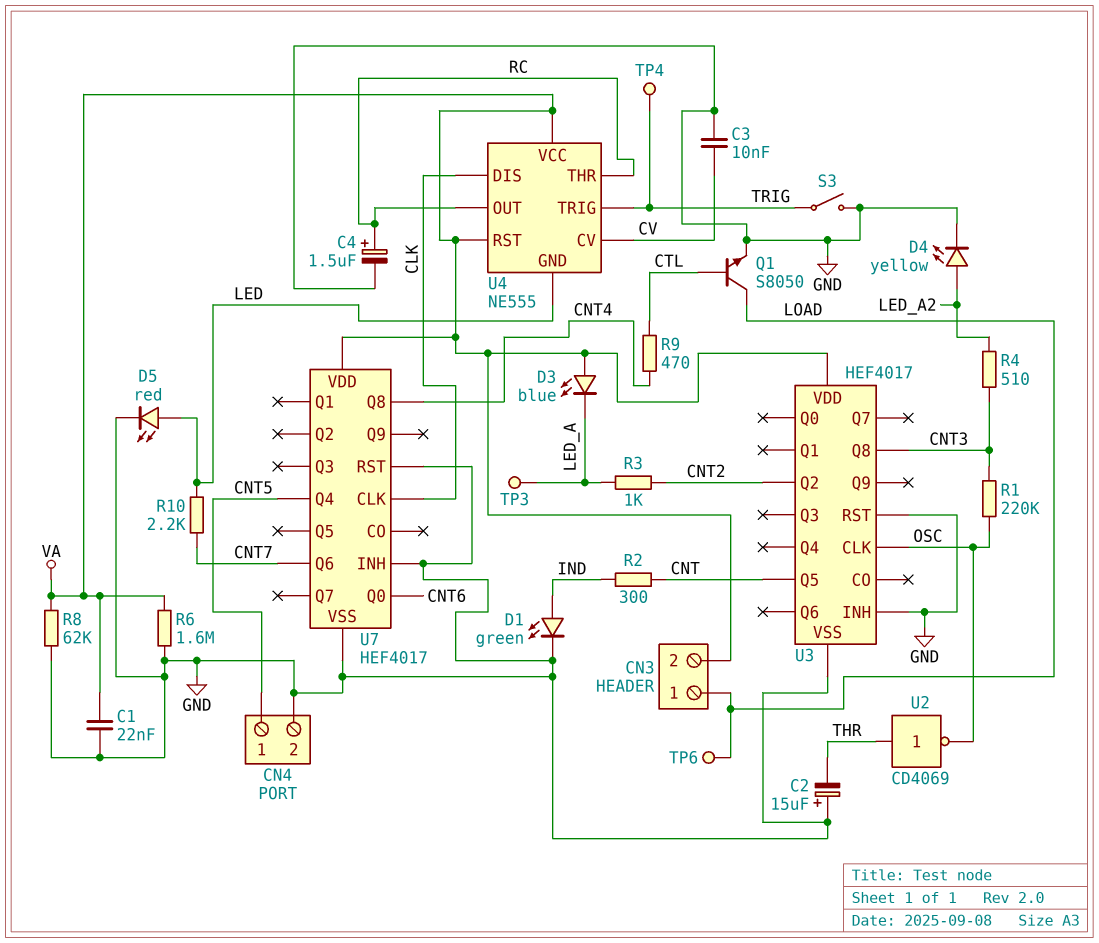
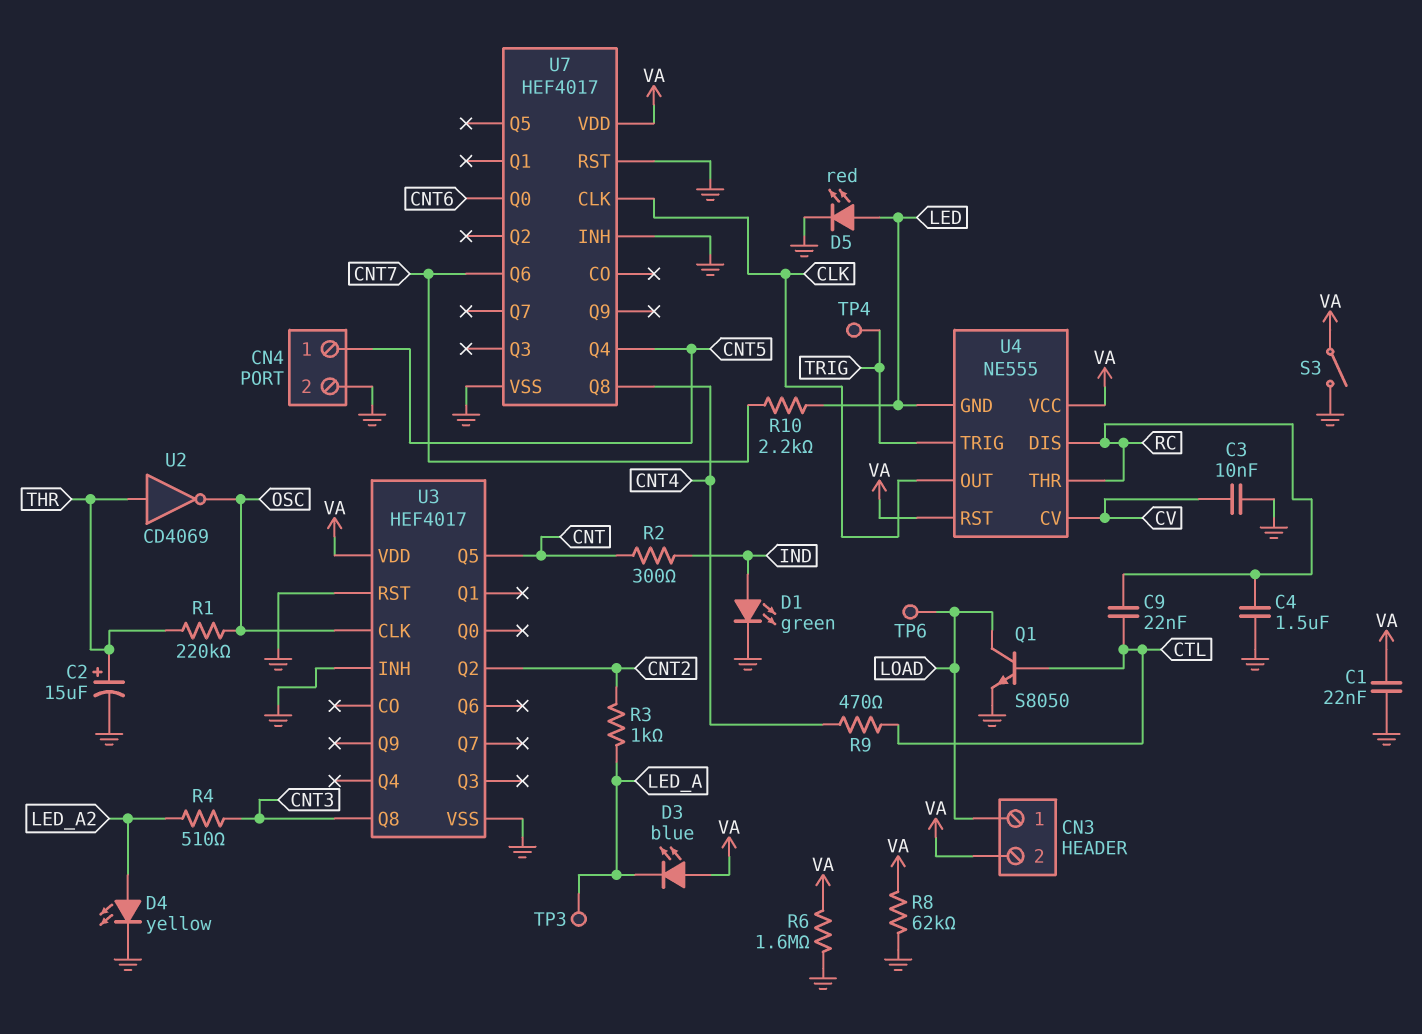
C2: 15uF (plus GND, minus THR) -> 15uF (plus THR, minus GND)
C4: 1.5uF (plus RC, minus GND) -> 1.5uF (GND, RC)
C9: none -> 22nF (CTL, RC)
R1: 220k (CNT3, OSC) -> 220k (OSC, THR)
S3: switch (GND, TRIG) -> switch (GND, VA)
U4 pin DIS: CLK -> RC
U4 pin OUT: RC -> CLK

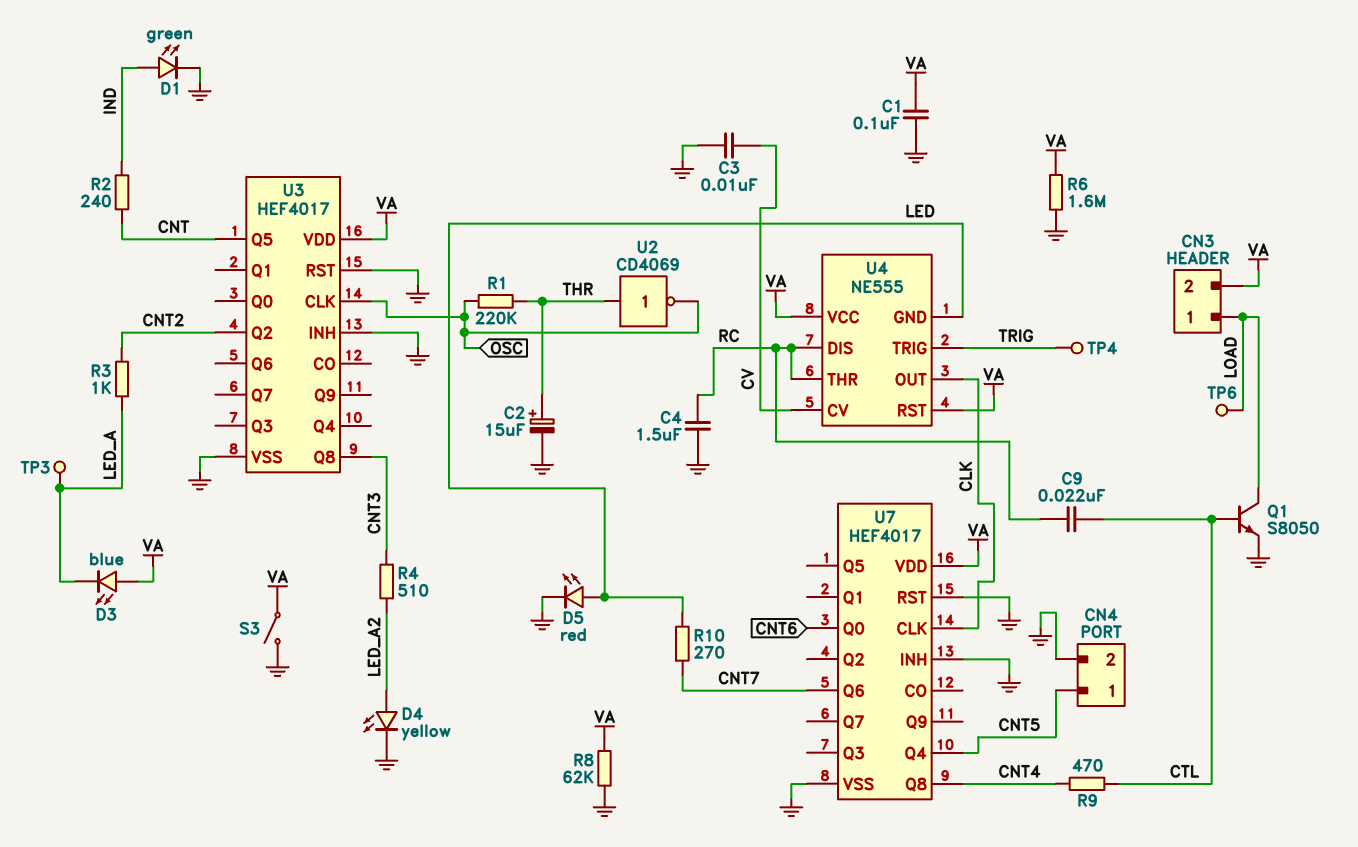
C1: 22nF (GND, VA) -> 100nF (GND, VA)
R2: 300 (CNT, IND) -> 240 (CNT, IND)
R10: 2.2k (CNT7, LED) -> 270 (CNT7, LED)

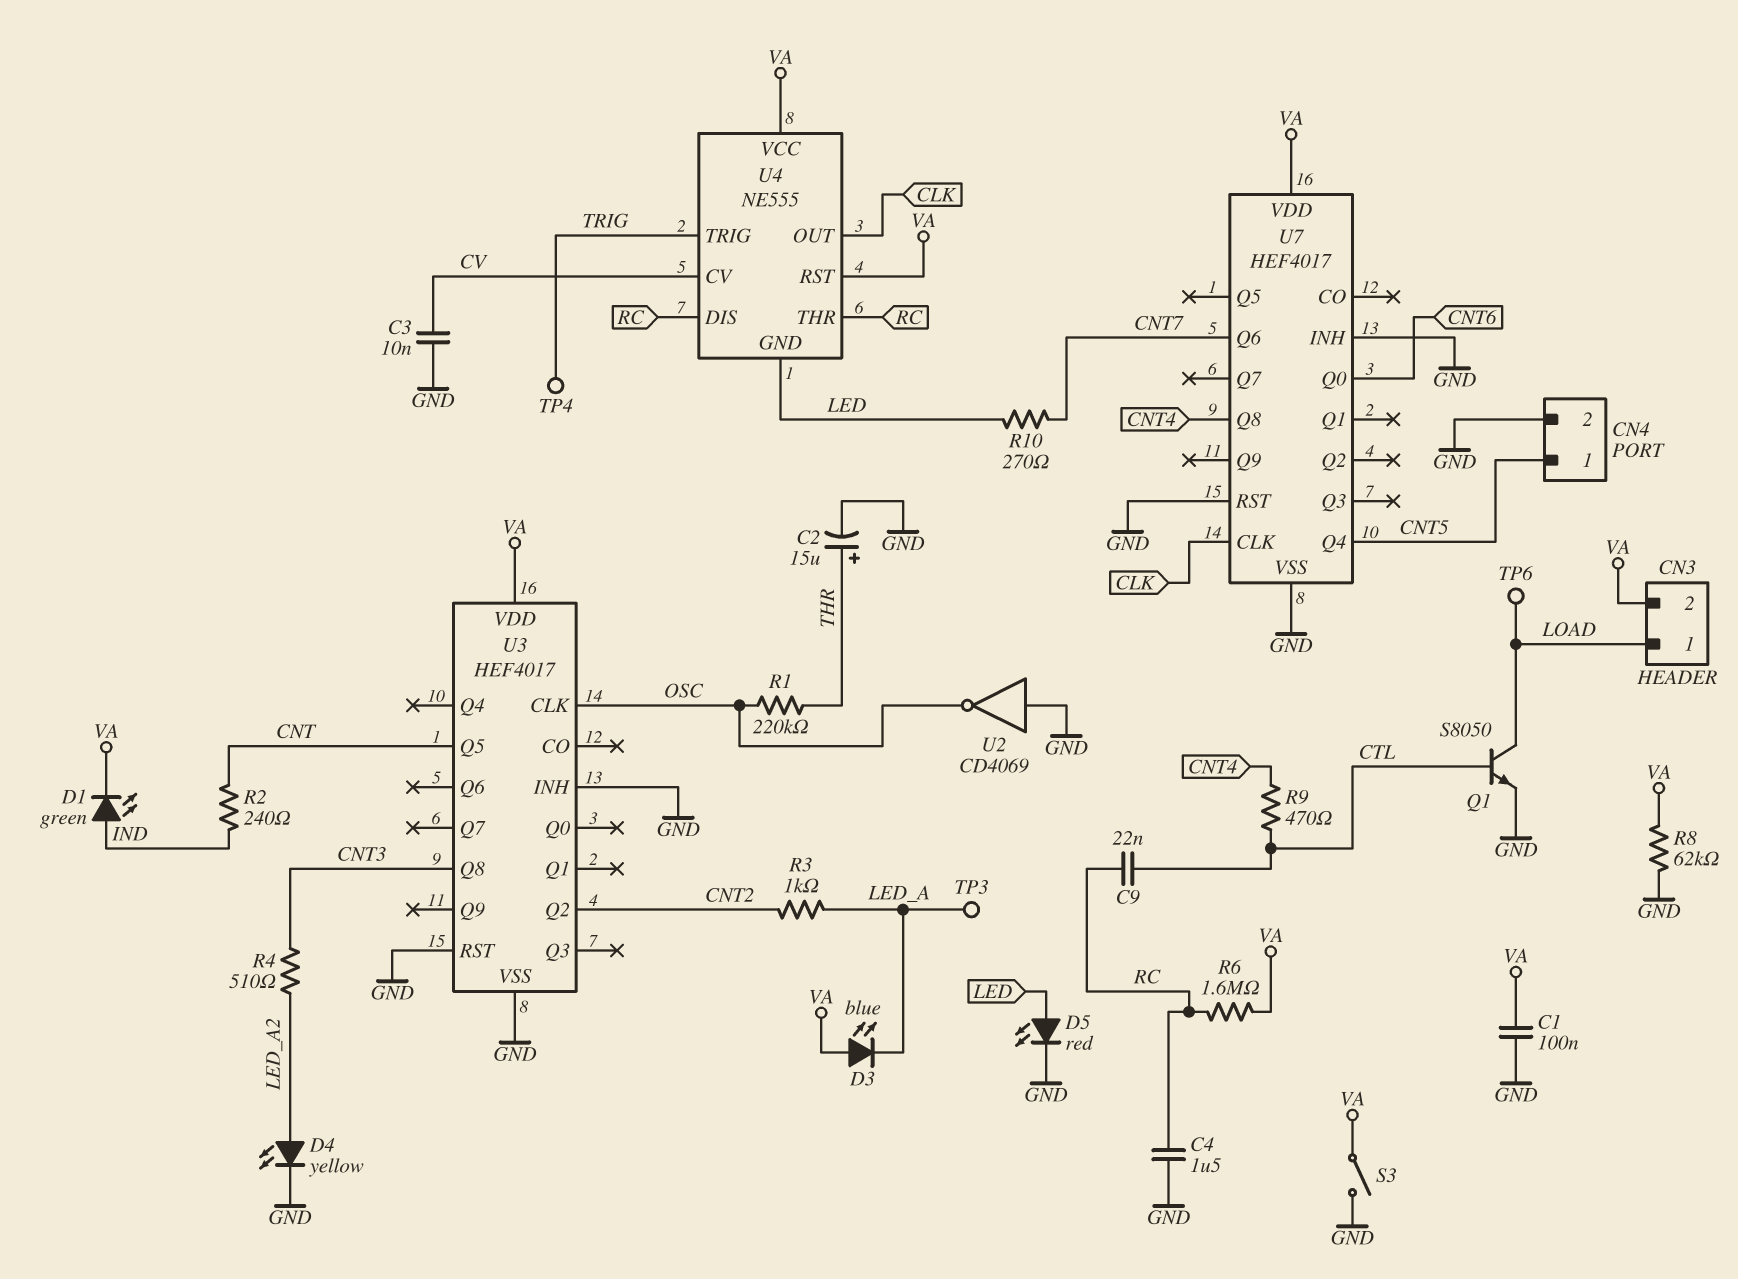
D1: LED green (A IND, K GND) -> LED green (A IND, K VA)
R6: 1.6M (GND, VA) -> 1.6M (RC, VA)
U2: NOT CD4069 (in THR, out OSC) -> NOT CD4069 (in GND, out OSC)

